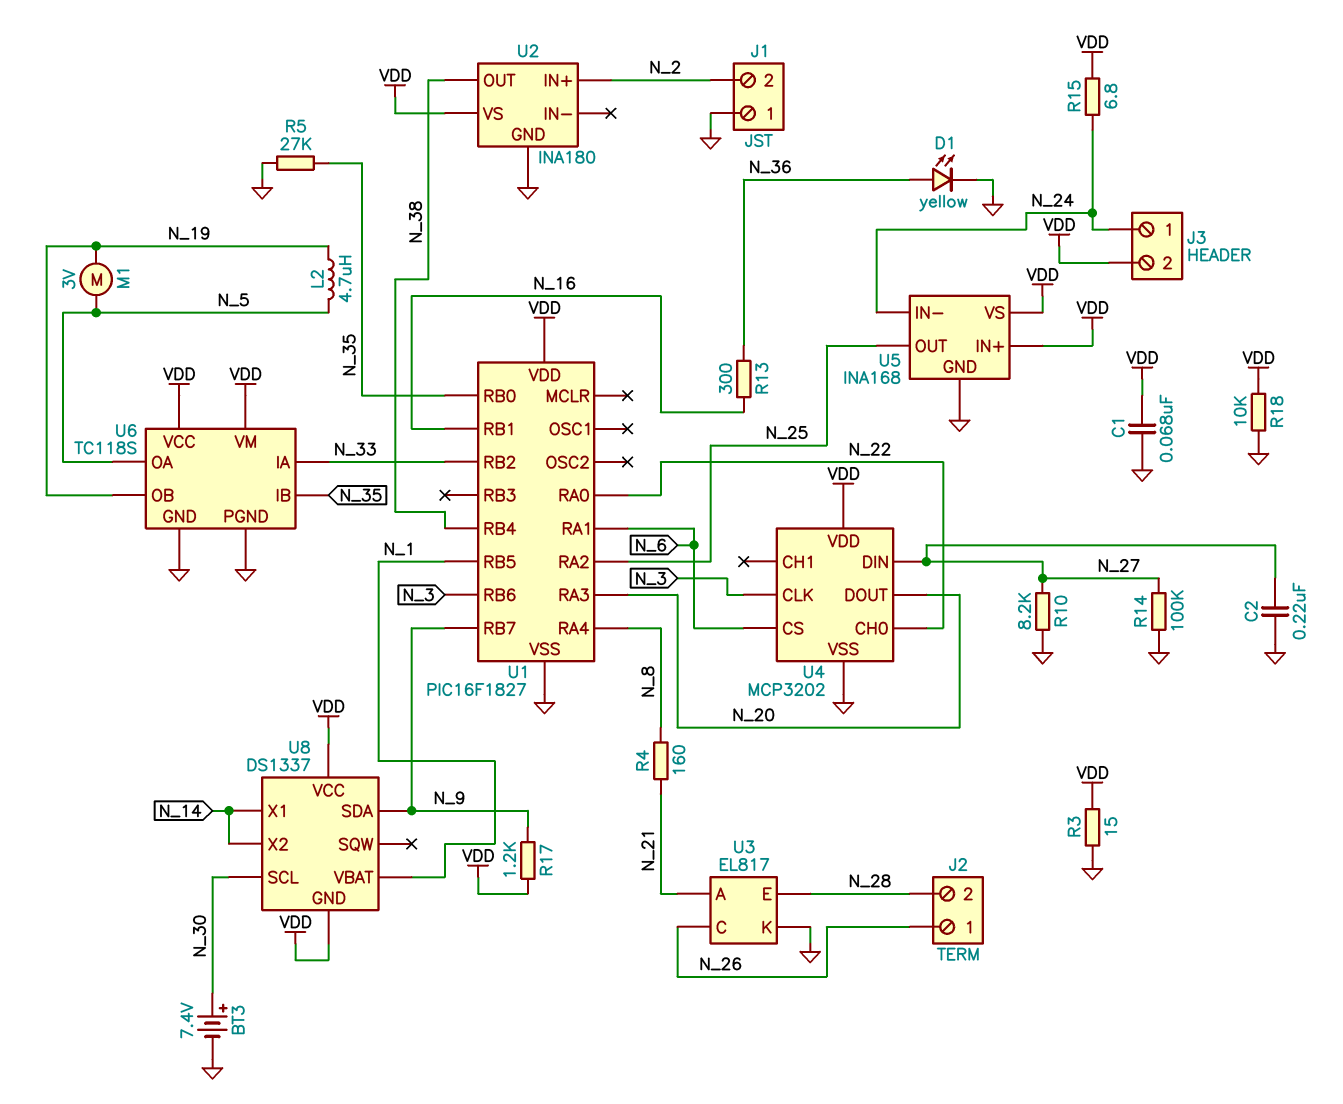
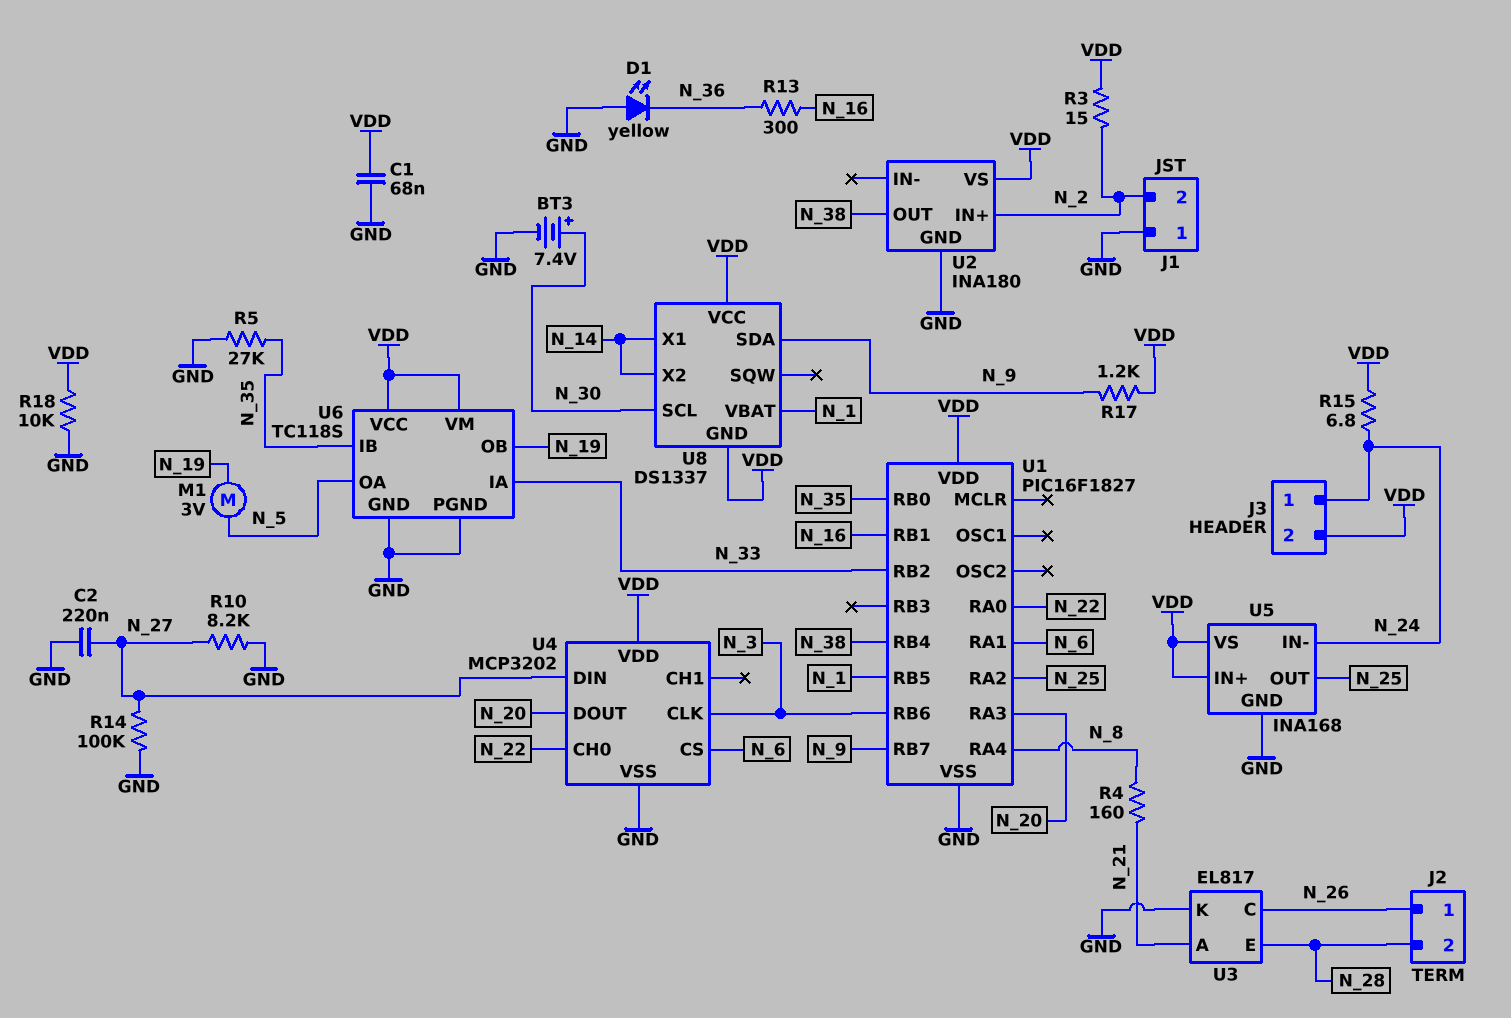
D1: LED yellow (A N_36, K GND) -> LED yellow (A GND, K N_36)
L2: 4.7uH (N_5, N_19) -> none
R3: 15 (GND, VDD) -> 15 (N_2, VDD)

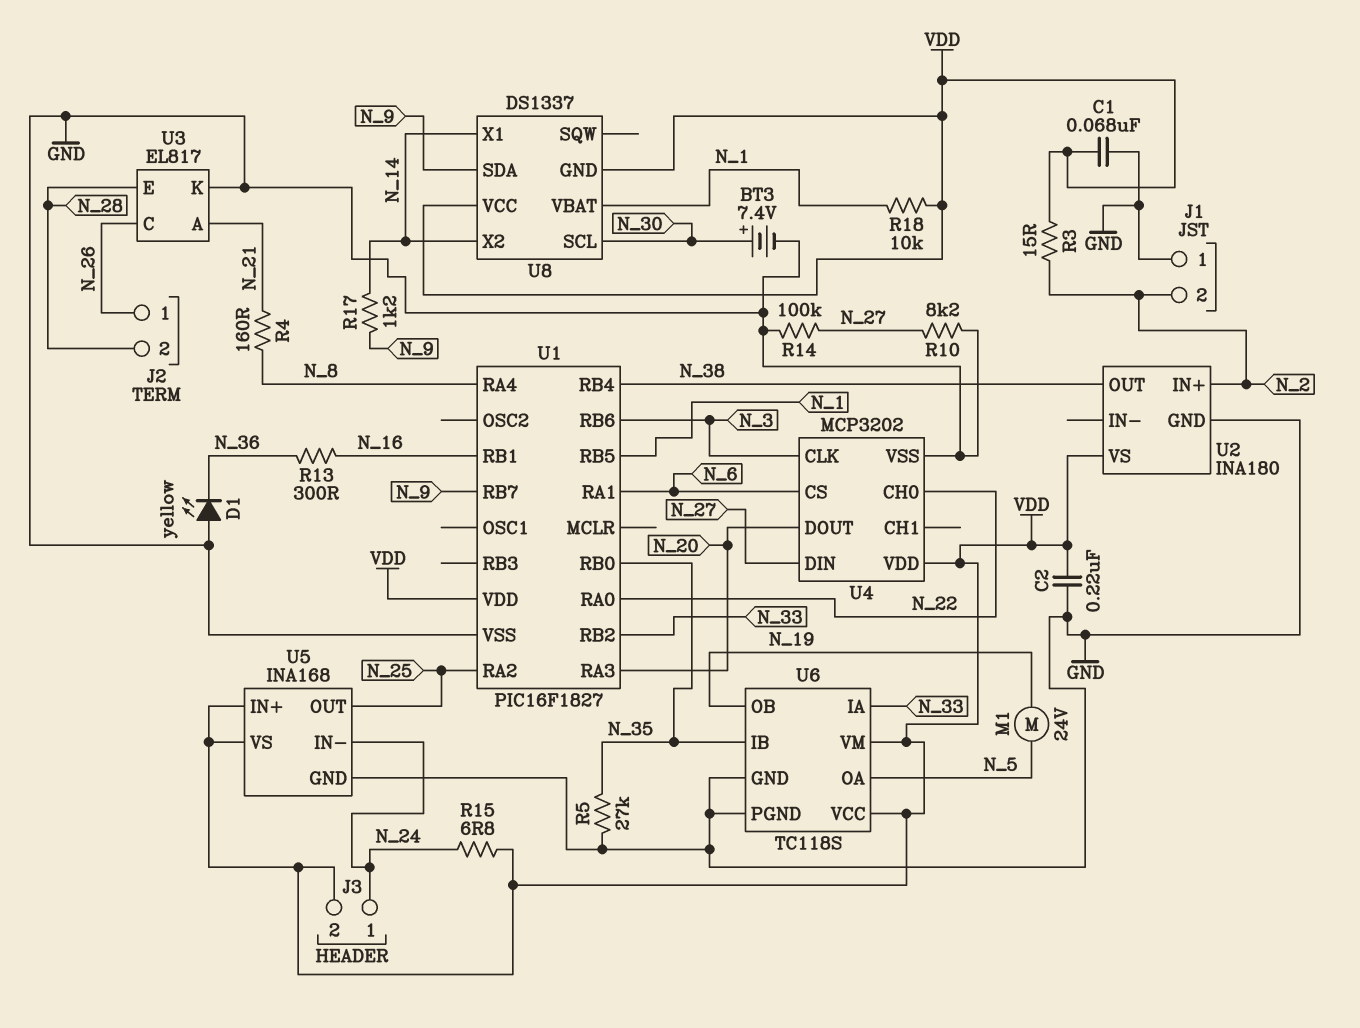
C2: 220nF (GND, N_27) -> 220nF (GND, VDD)
M1: motor 3V (N_5, N_19) -> motor 24V (N_5, N_19)
R17: 1.2k (N_9, VDD) -> 1.2k (N_9, N_14)
R18: 10k (GND, VDD) -> 10k (N_1, VDD)

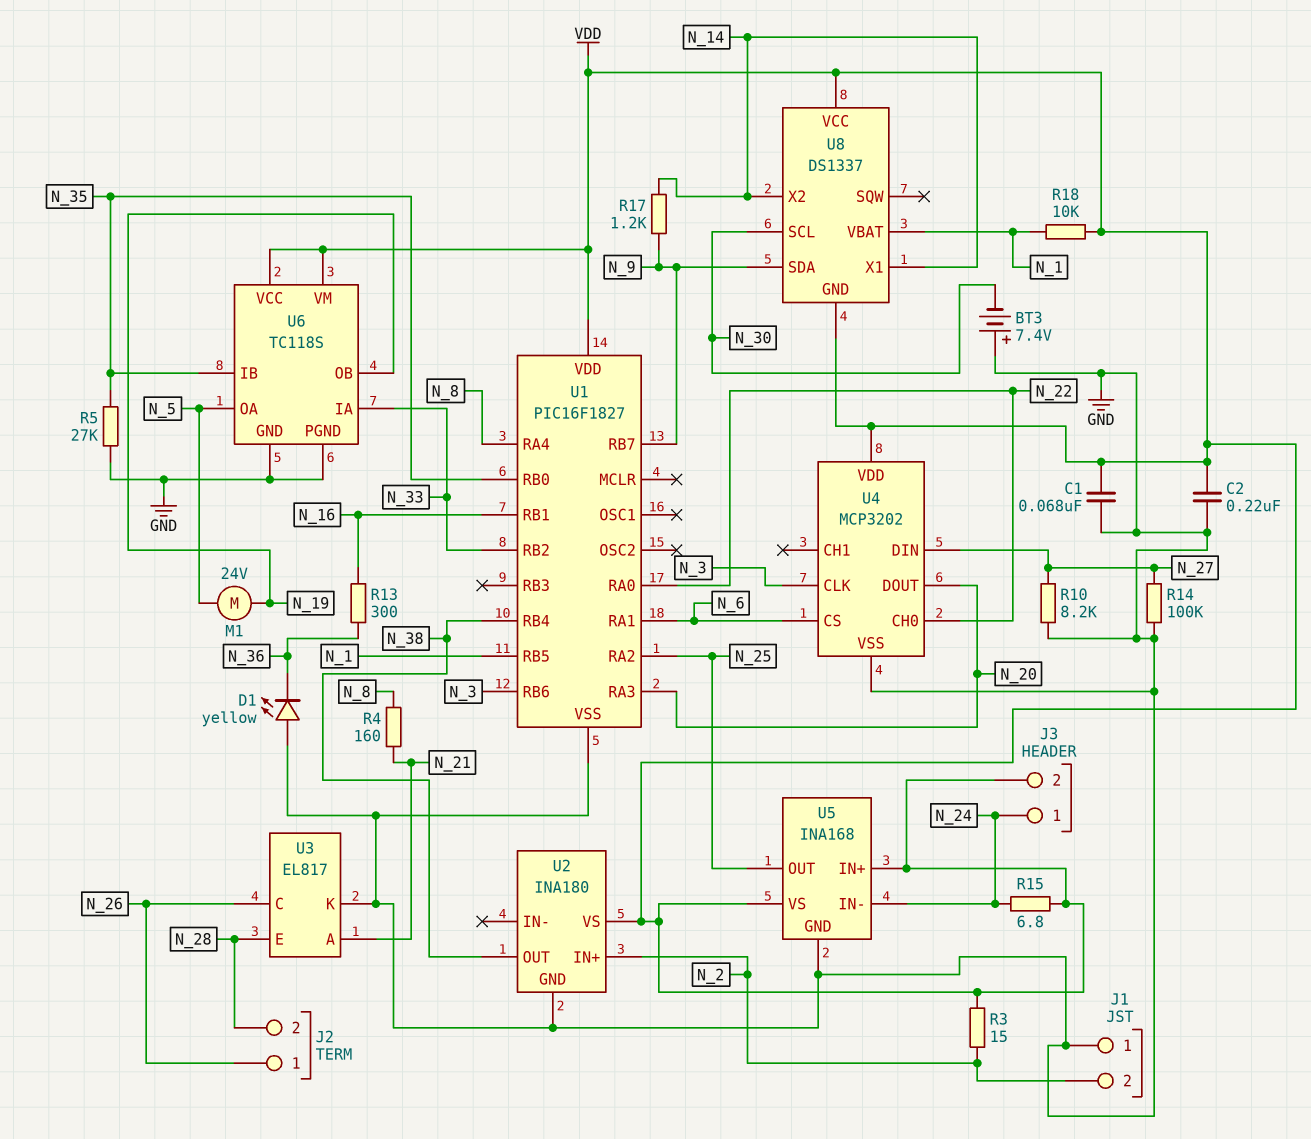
BT3: 7.4V (plus N_30, minus GND) -> 7.4V (plus GND, minus N_30)

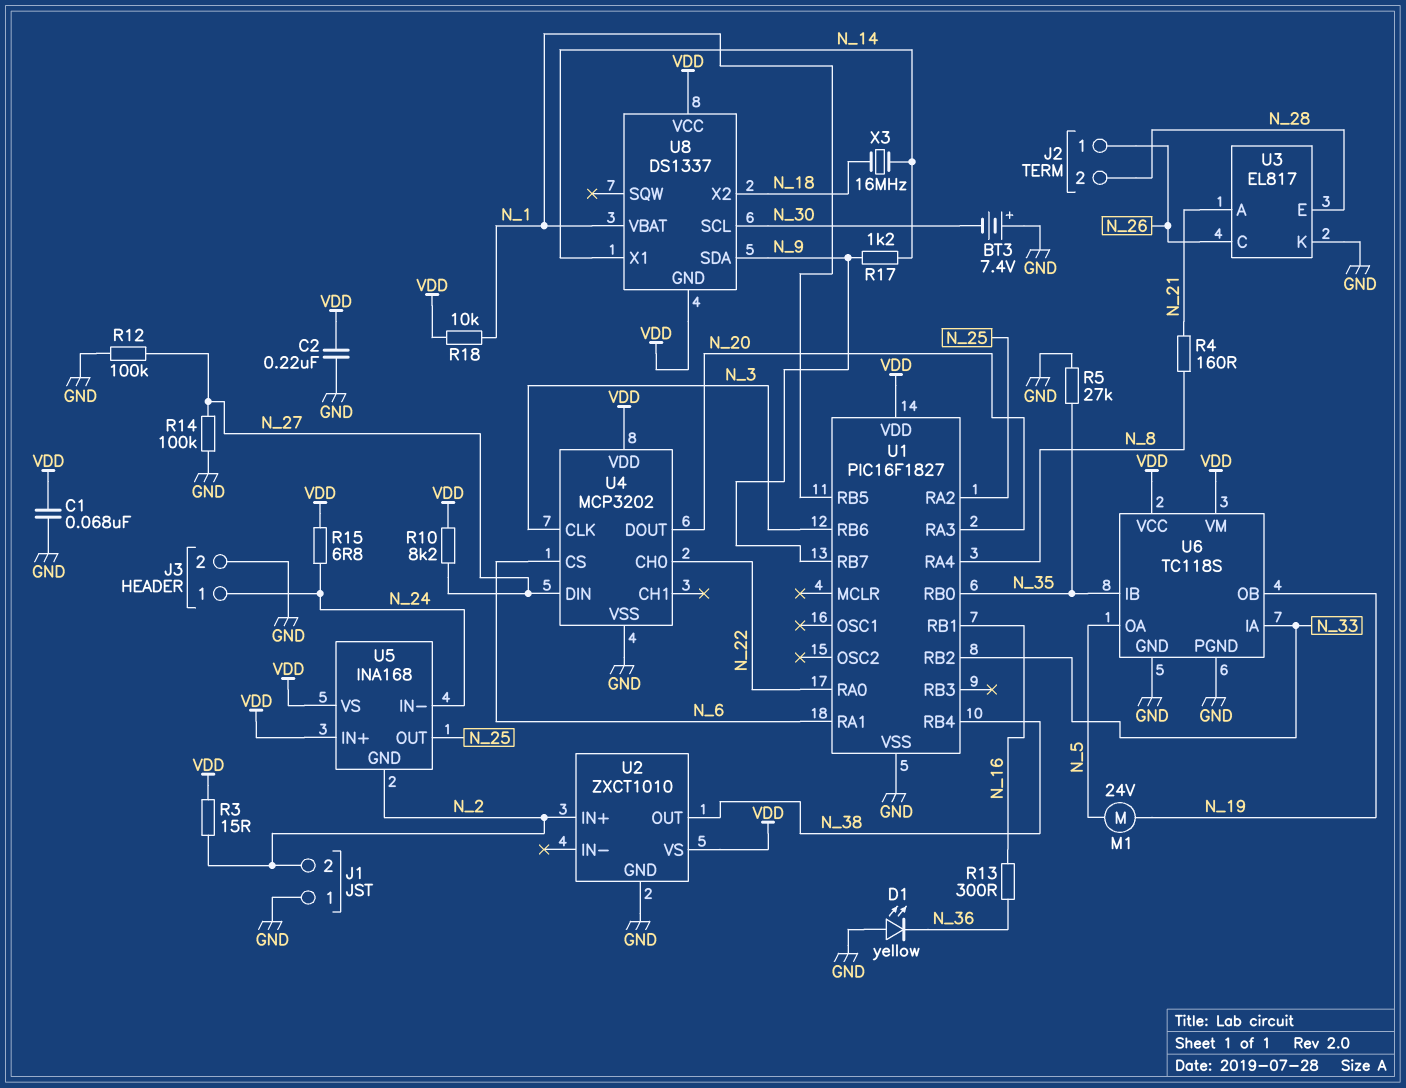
J3 pin 2: VDD -> GND
R10: 8.2k (GND, N_27) -> 8.2k (N_27, VDD)
R12: none -> 100k (GND, N_27)
U2: INA180 -> ZXCT1010
U5 pin GND: GND -> N_2
U8 pin X2: N_14 -> N_18
X3: none -> 16MHz (N_14, N_18)

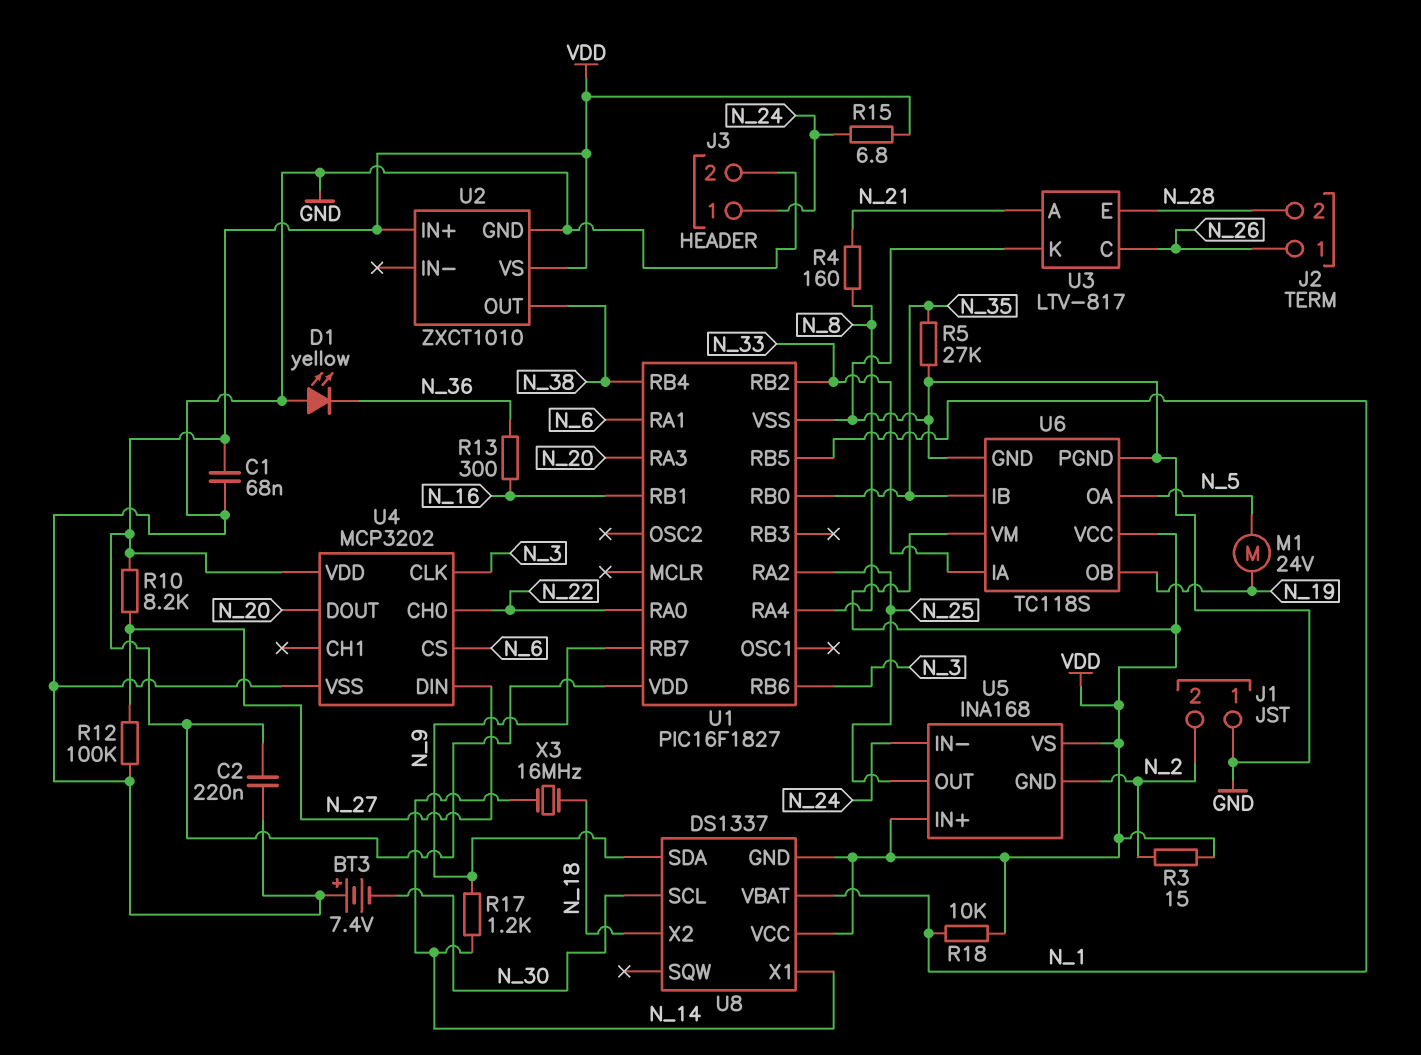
R14: 100k (GND, N_27) -> none
U2 pin IN+: N_2 -> VDD
U3: EL817 -> LTV-817

